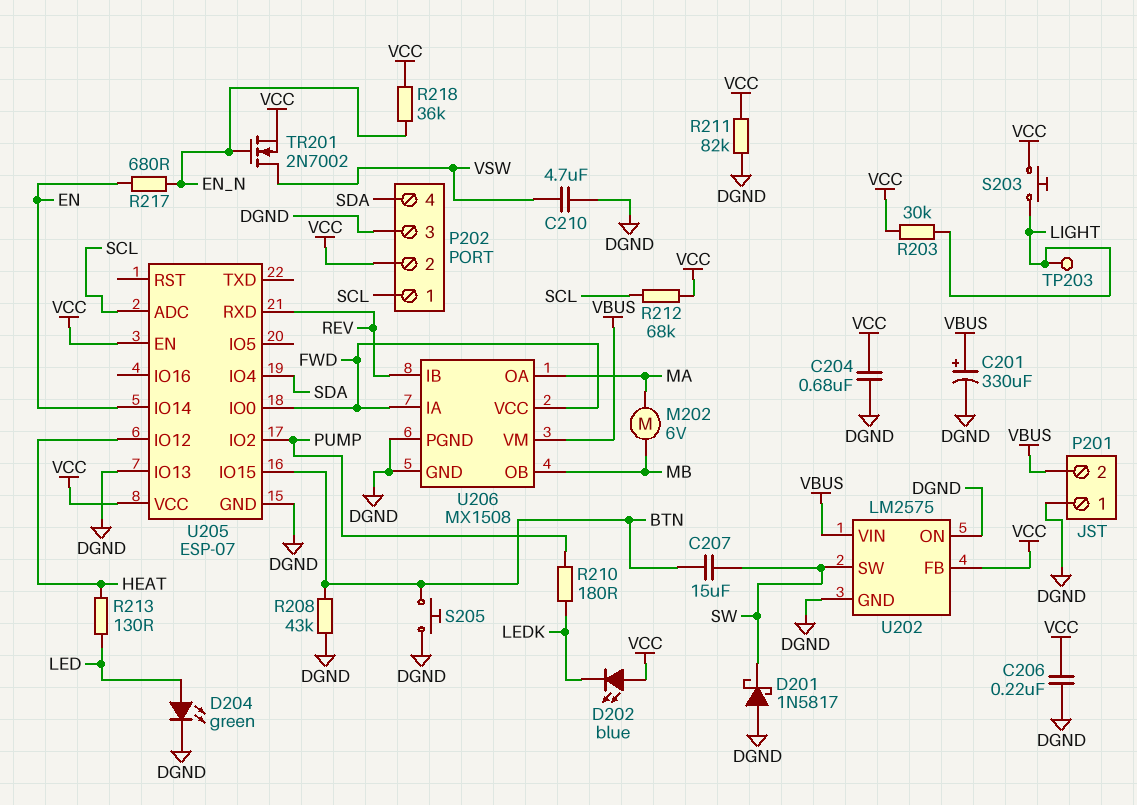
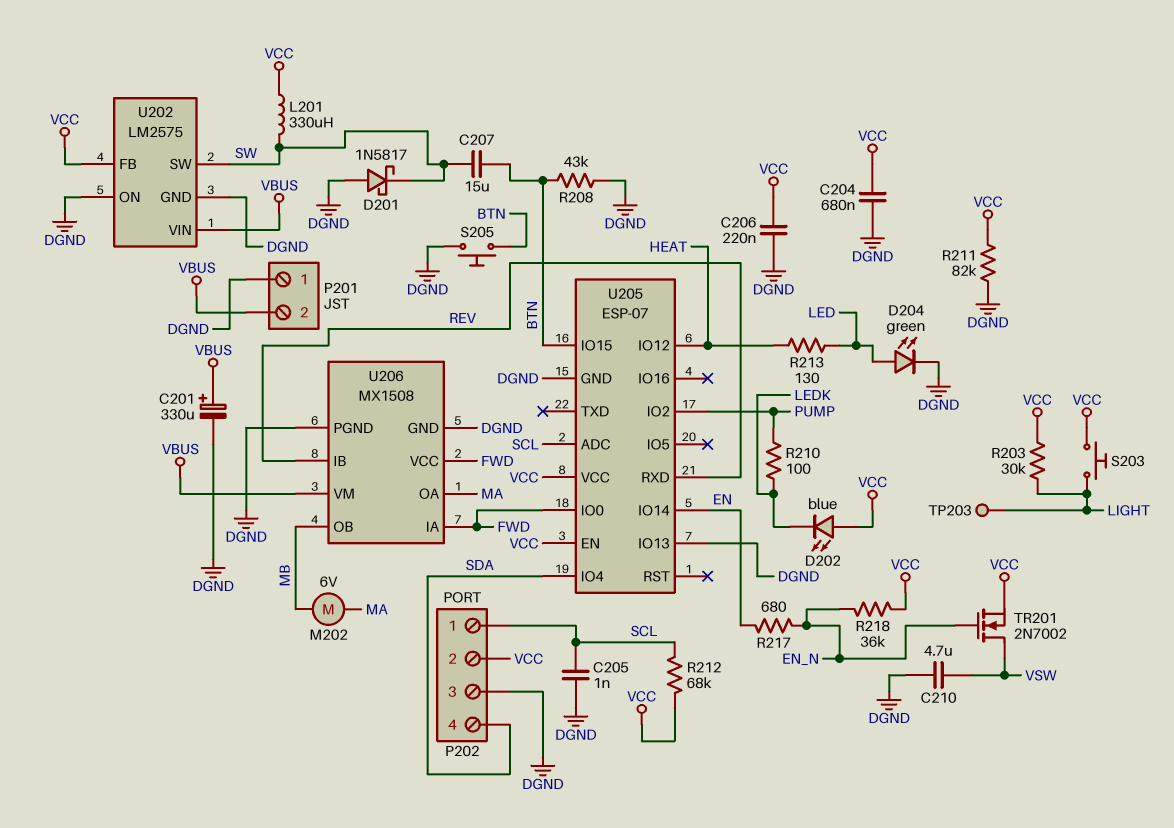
C205: none -> 1nF (DGND, SCL)
L201: none -> 330uH (SW, VCC)
R210: 180 (LEDK, PUMP) -> 100 (LEDK, PUMP)

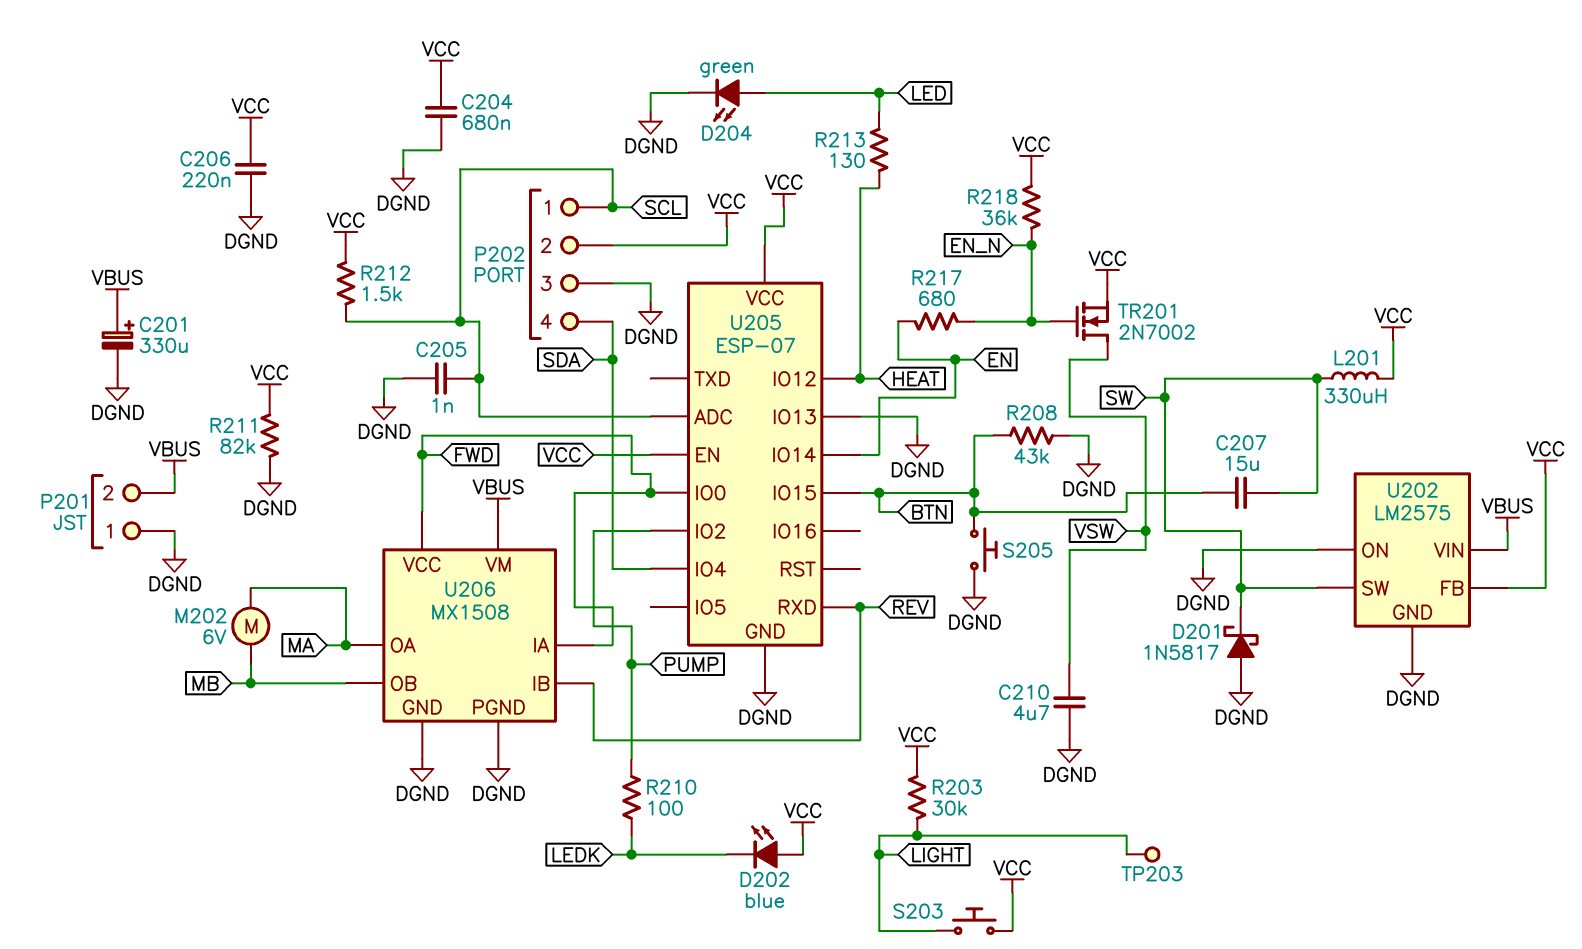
R212: 68k (SCL, VCC) -> 1.5k (SCL, VCC)

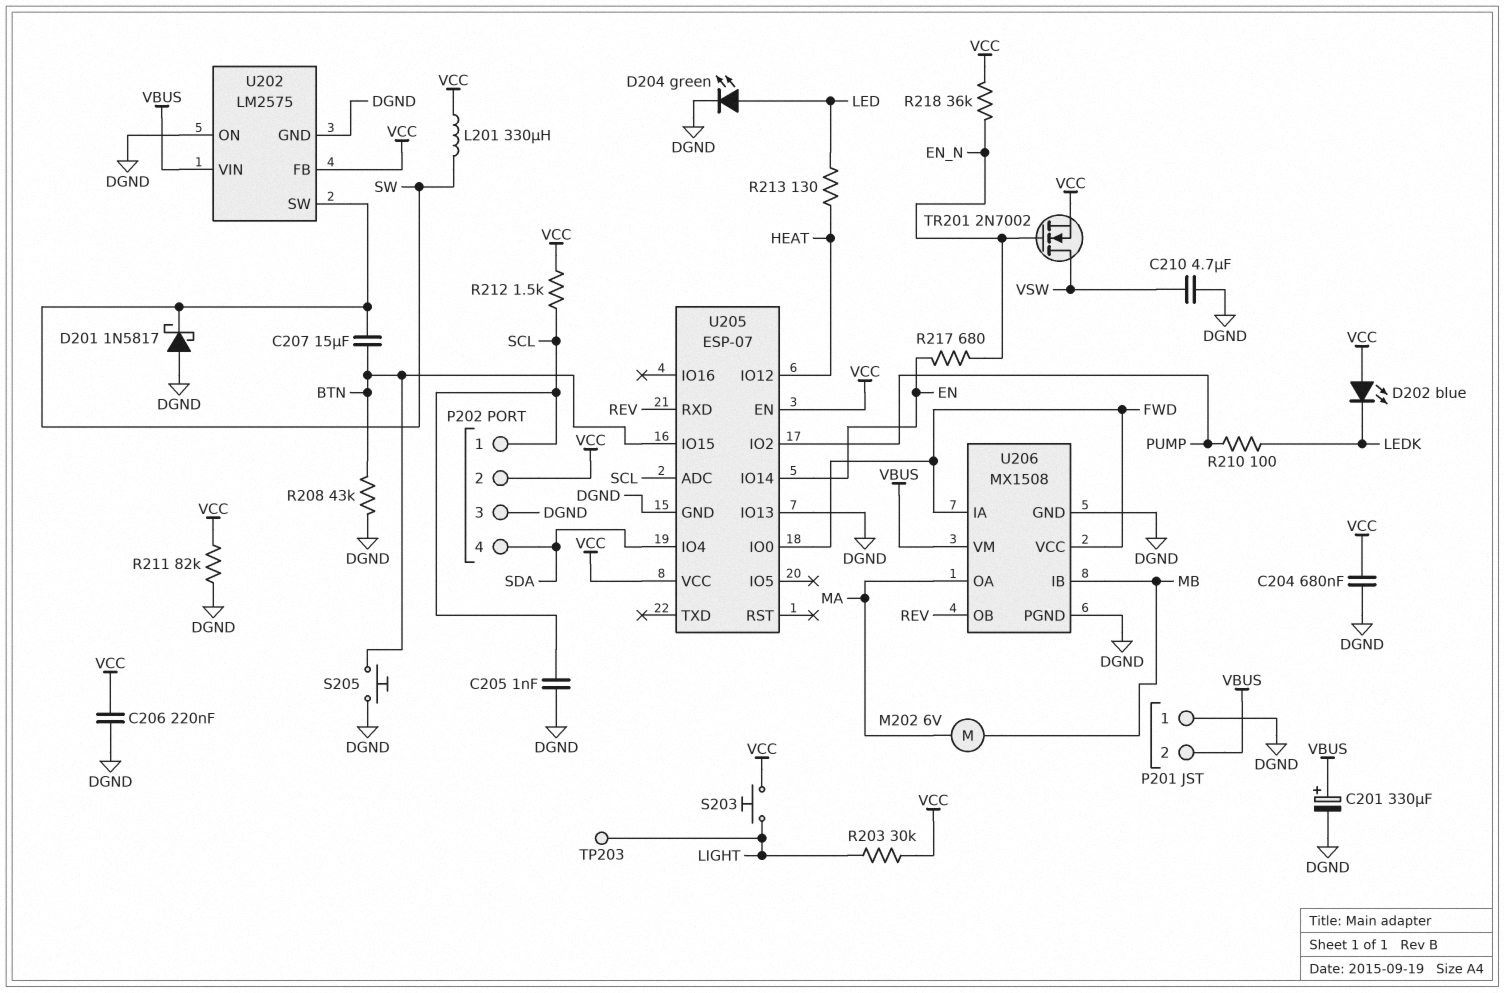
U206 pin IB: REV -> MB
U206 pin OB: MB -> REV

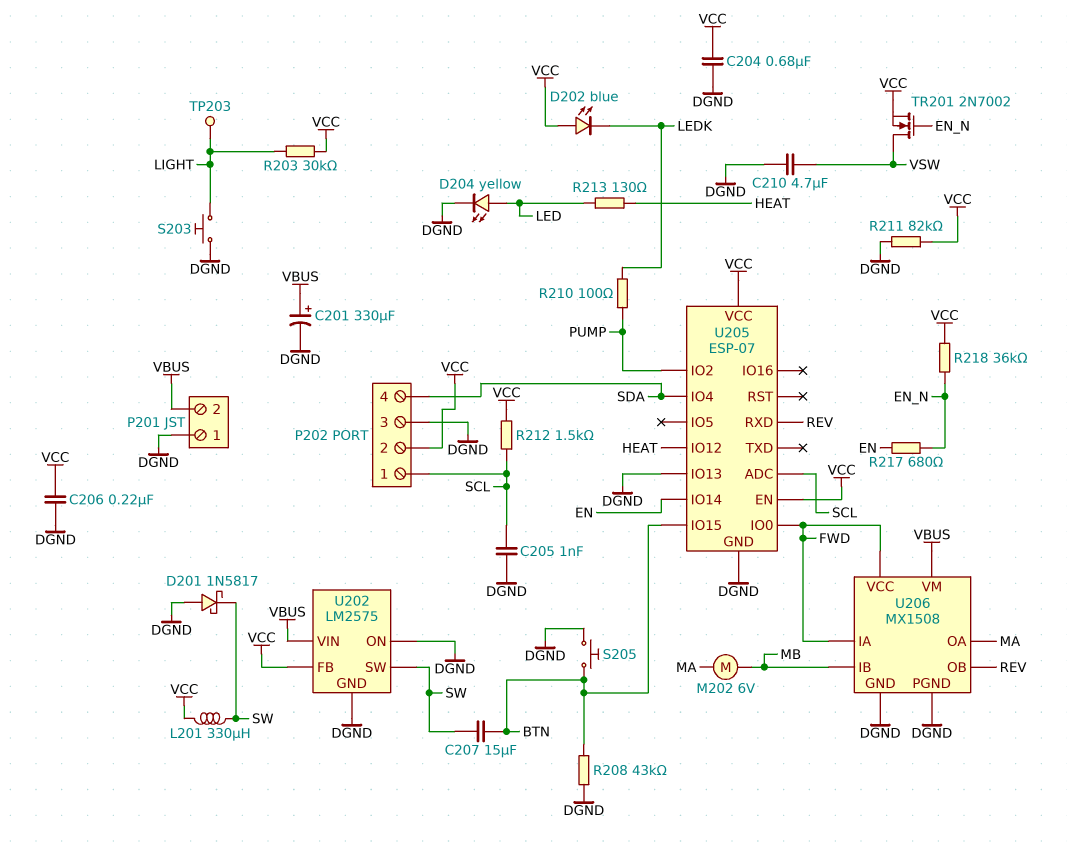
D204: LED green (A LED, K DGND) -> LED yellow (A LED, K DGND)
S203: button (LIGHT, VCC) -> button (DGND, LIGHT)

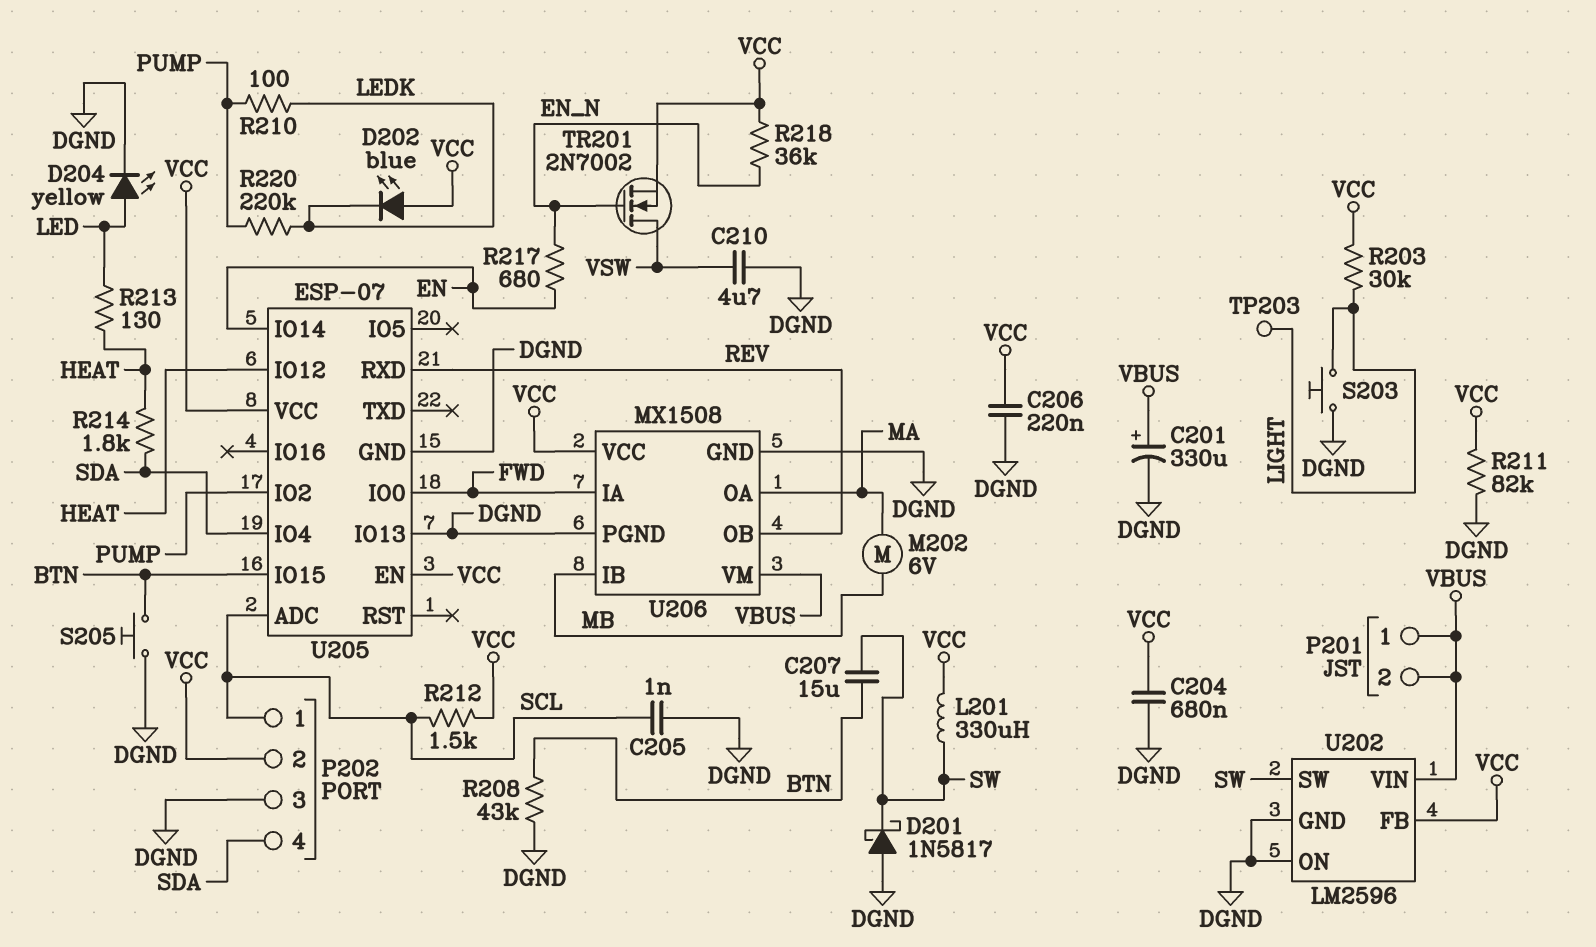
P201 pin 1: DGND -> VBUS
R214: none -> 1.8k (HEAT, SDA)
R220: none -> 220k (LEDK, PUMP)
U202: LM2575 -> LM2596
U206 pin VCC: FWD -> VCC

